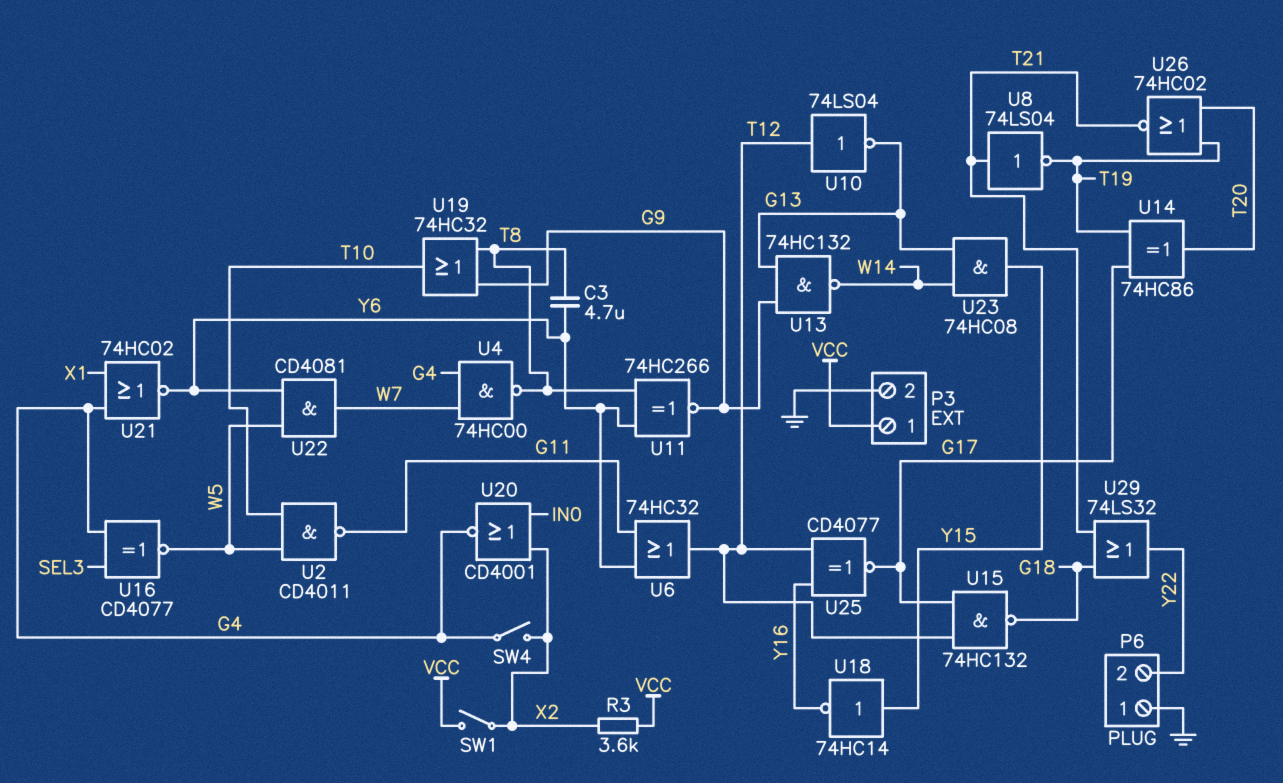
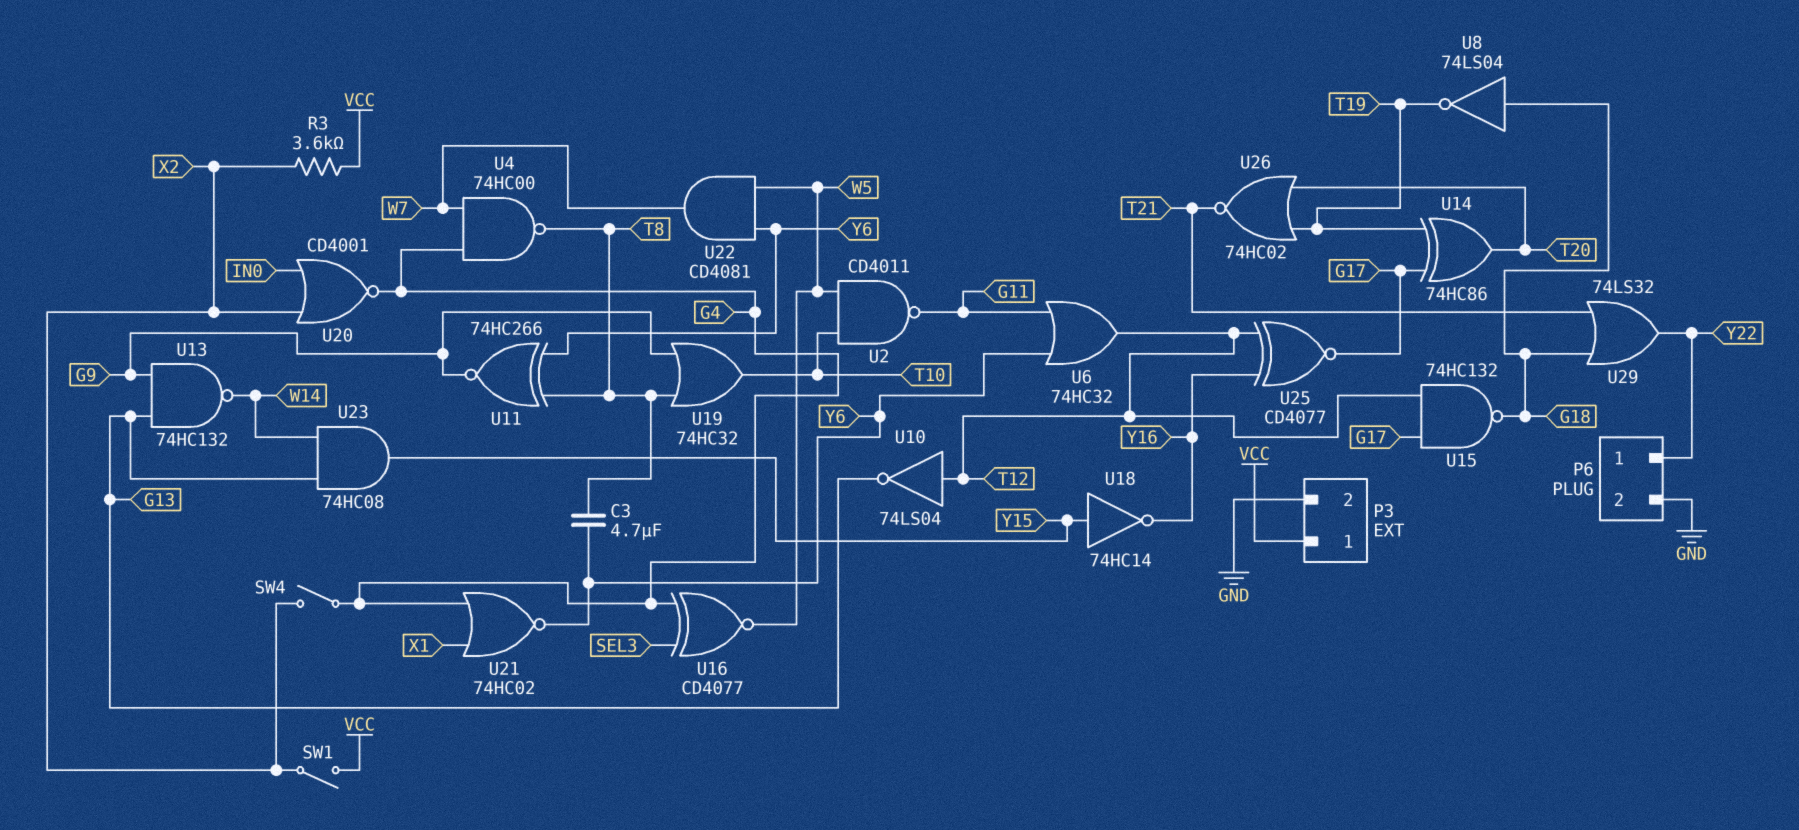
P6 pin 1: GND -> Y22
P6 pin 2: Y22 -> GND
U8: NOT 74LS04 (in T21, out T19) -> NOT 74LS04 (in G18, out T19)

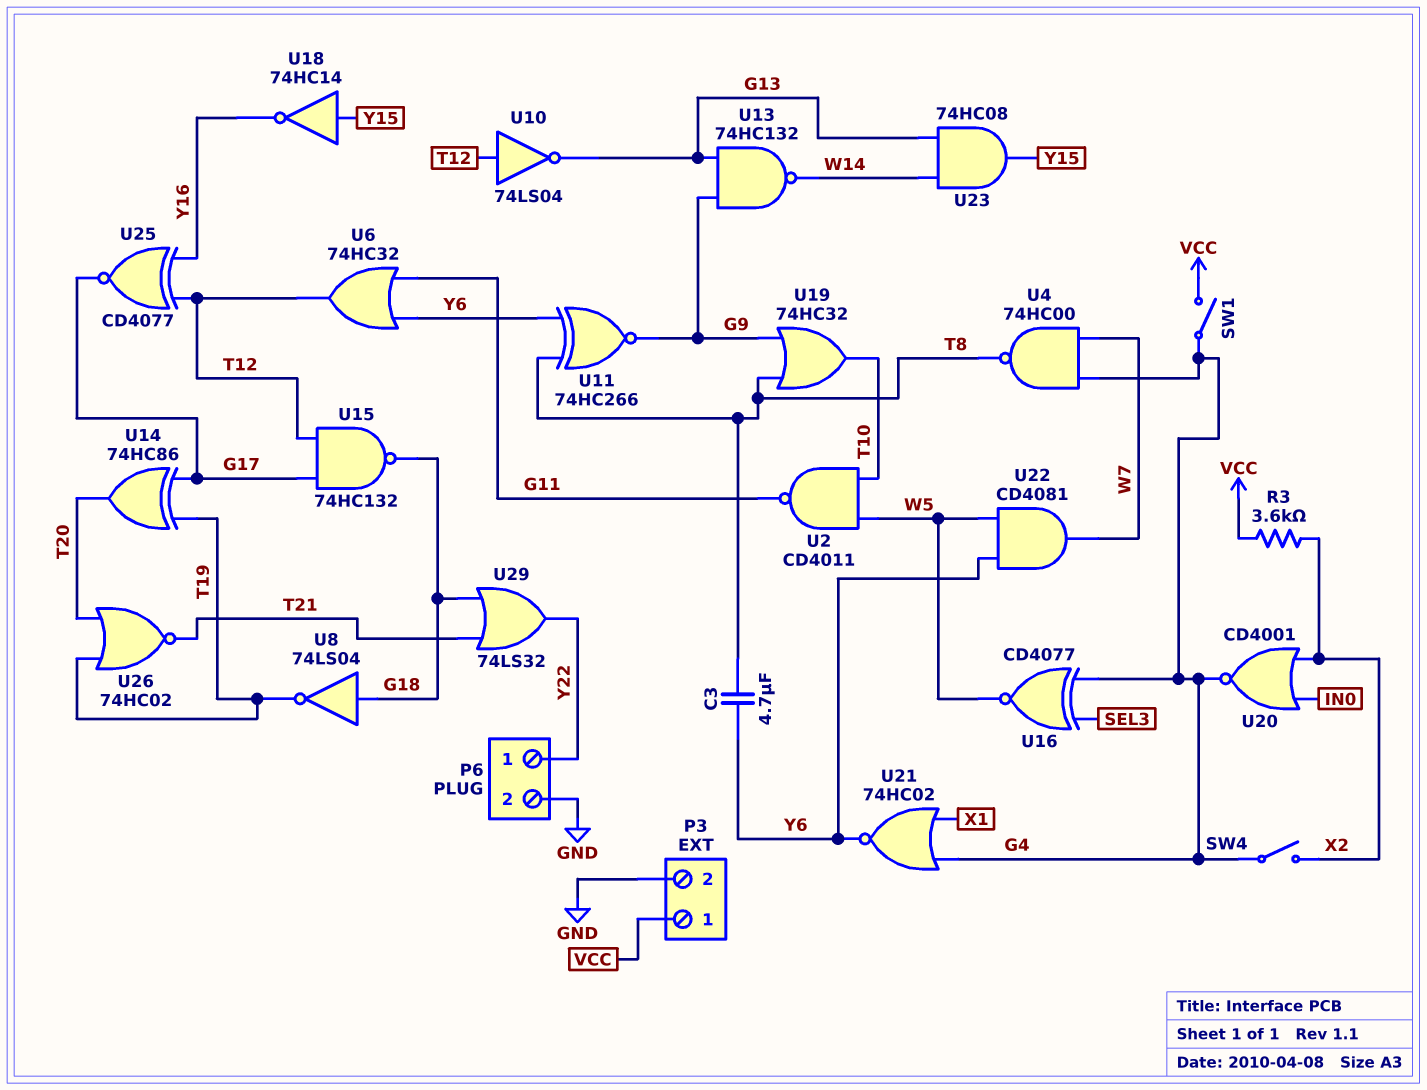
SW1: switch (VCC, X2) -> switch (G4, VCC)

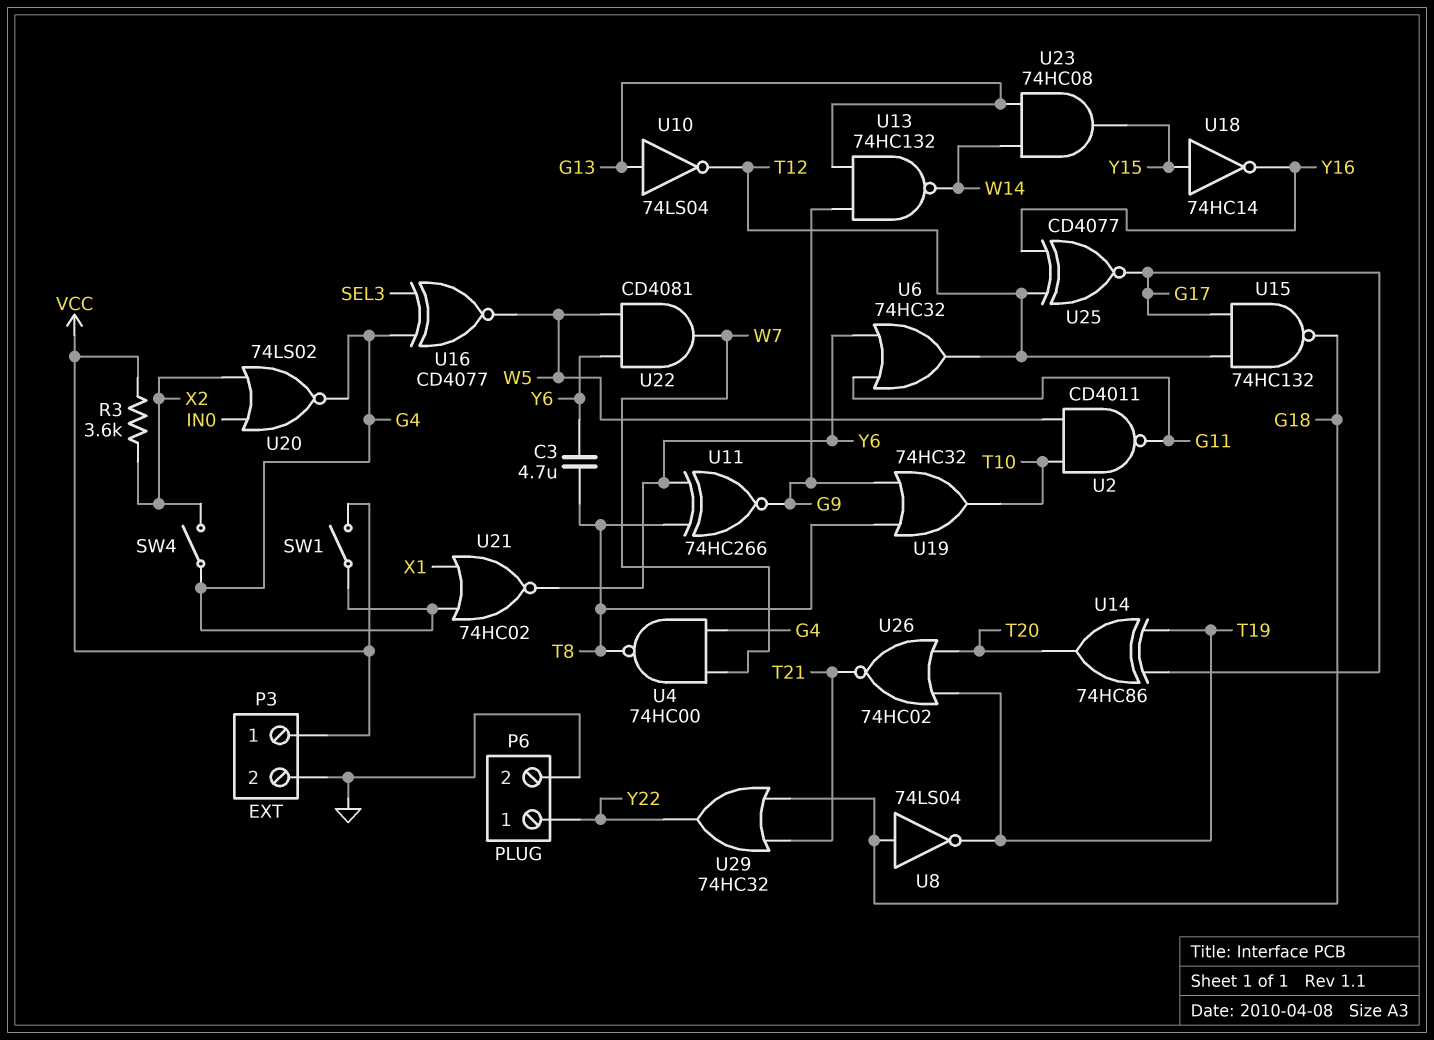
U10: NOT 74LS04 (in T12, out G13) -> NOT 74LS04 (in G13, out T12)
U20: NOR CD4001 (in IN0, in X2, out G4) -> NOR 74LS02 (in IN0, in X2, out G4)
U29: OR 74LS32 (in G18, in T21, out Y22) -> OR 74HC32 (in G18, in T21, out Y22)

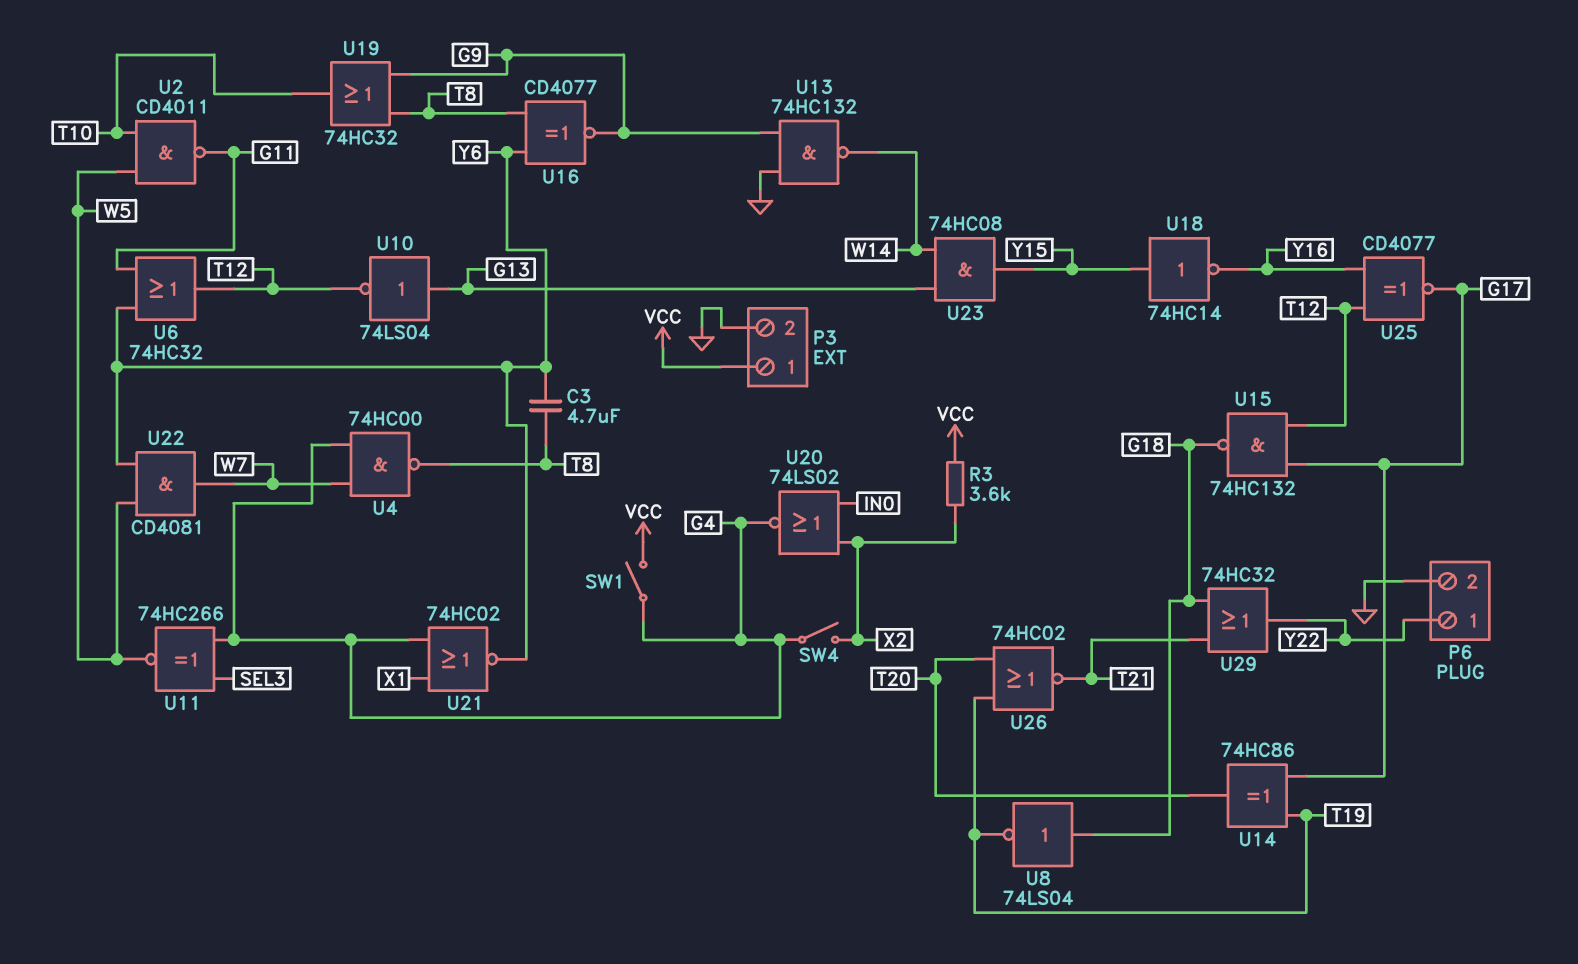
U11: XNOR 74HC266 (in T8, in Y6, out G9) -> XNOR 74HC266 (in G4, in SEL3, out W5)
U13: NAND 74HC132 (in G9, in G13, out W14) -> NAND 74HC132 (in G9, in GND, out W14)
U16: XNOR CD4077 (in G4, in SEL3, out W5) -> XNOR CD4077 (in T8, in Y6, out G9)

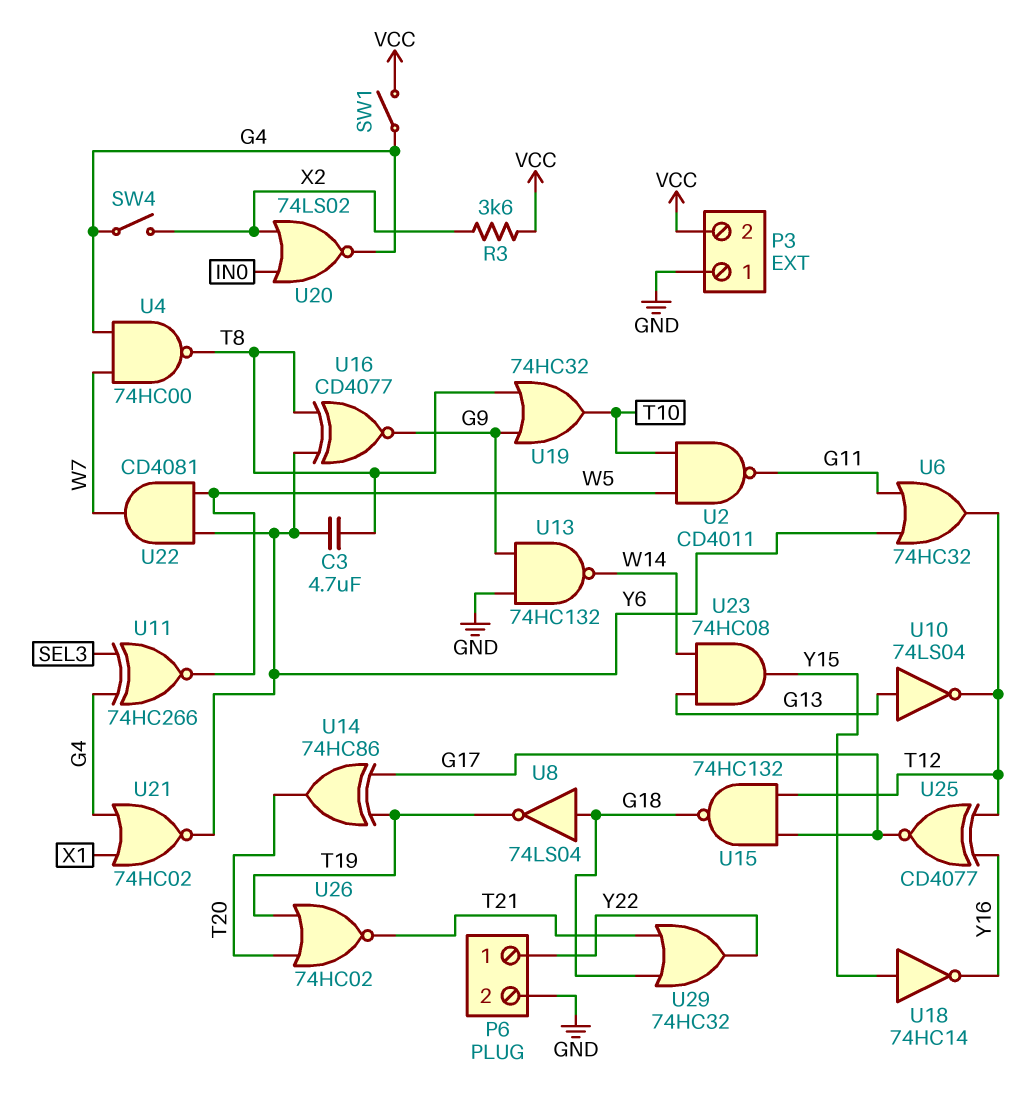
P3 pin 1: VCC -> GND
P3 pin 2: GND -> VCC

